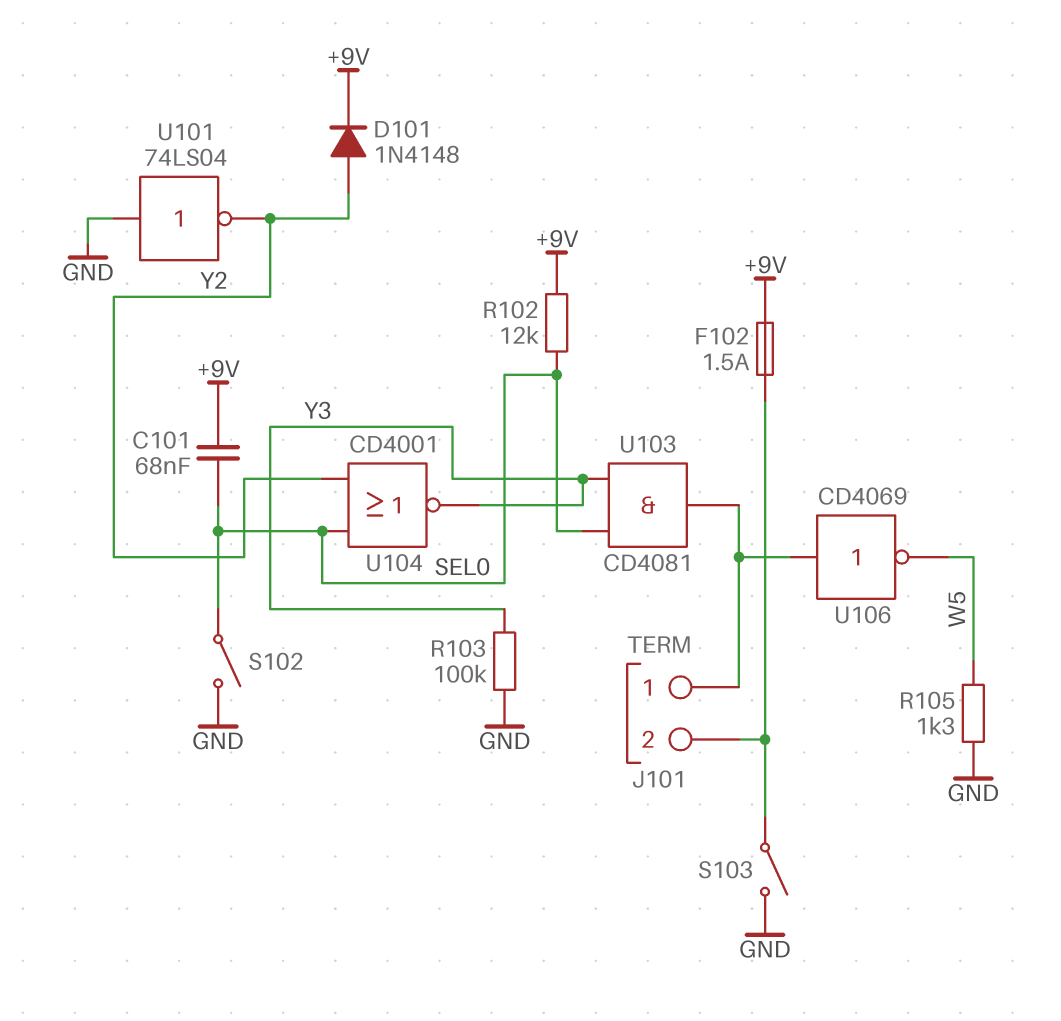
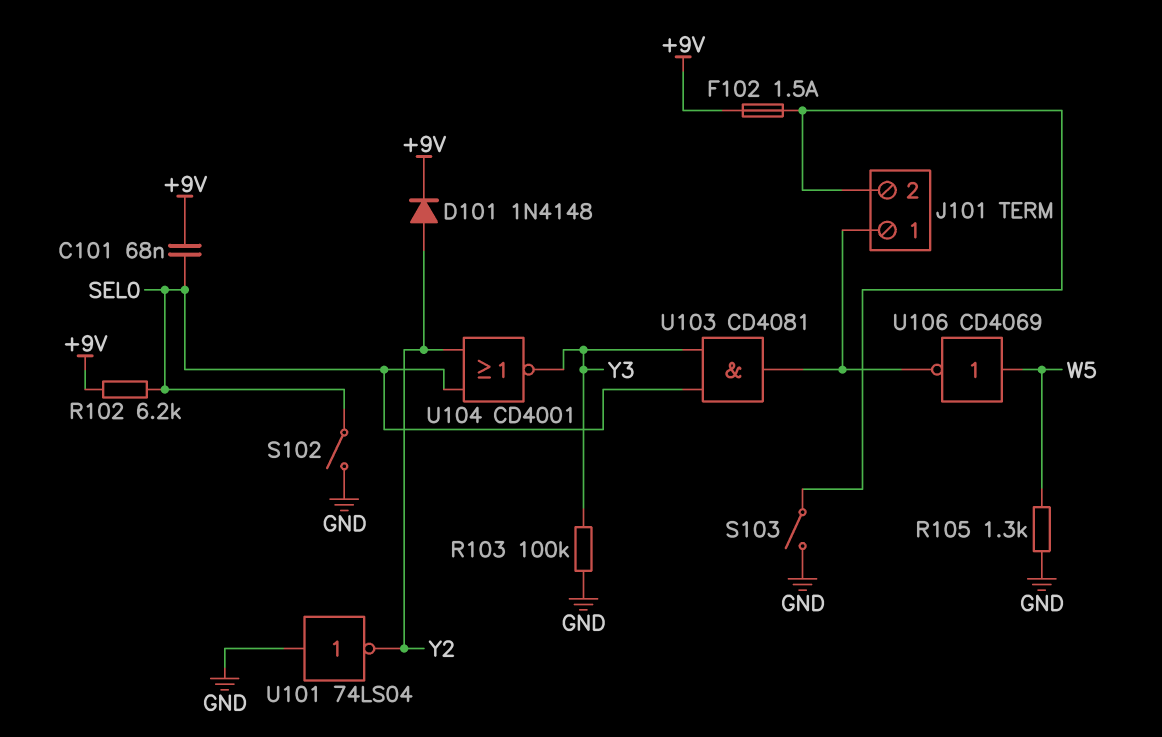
R102: 12k (+9V, SEL0) -> 6.2k (+9V, SEL0)
U106: NOT CD4069 (in J101/1, out W5) -> NOT CD4069 (in W5, out J101/1)

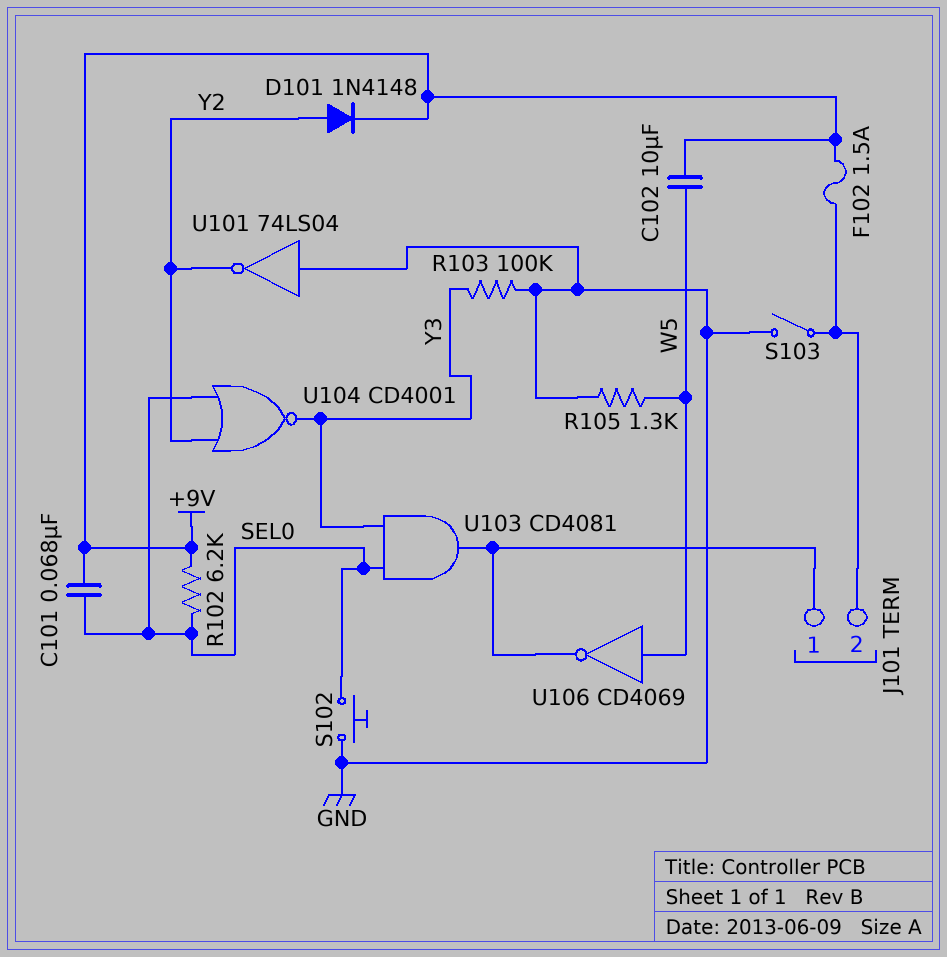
C102: none -> 10uF (+9V, W5)
S102: switch (GND, SEL0) -> button (GND, SEL0)

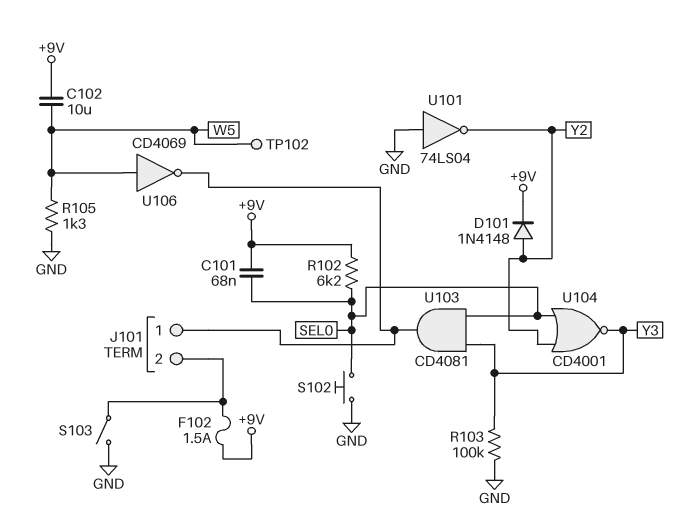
TP102: none -> test point (W5)

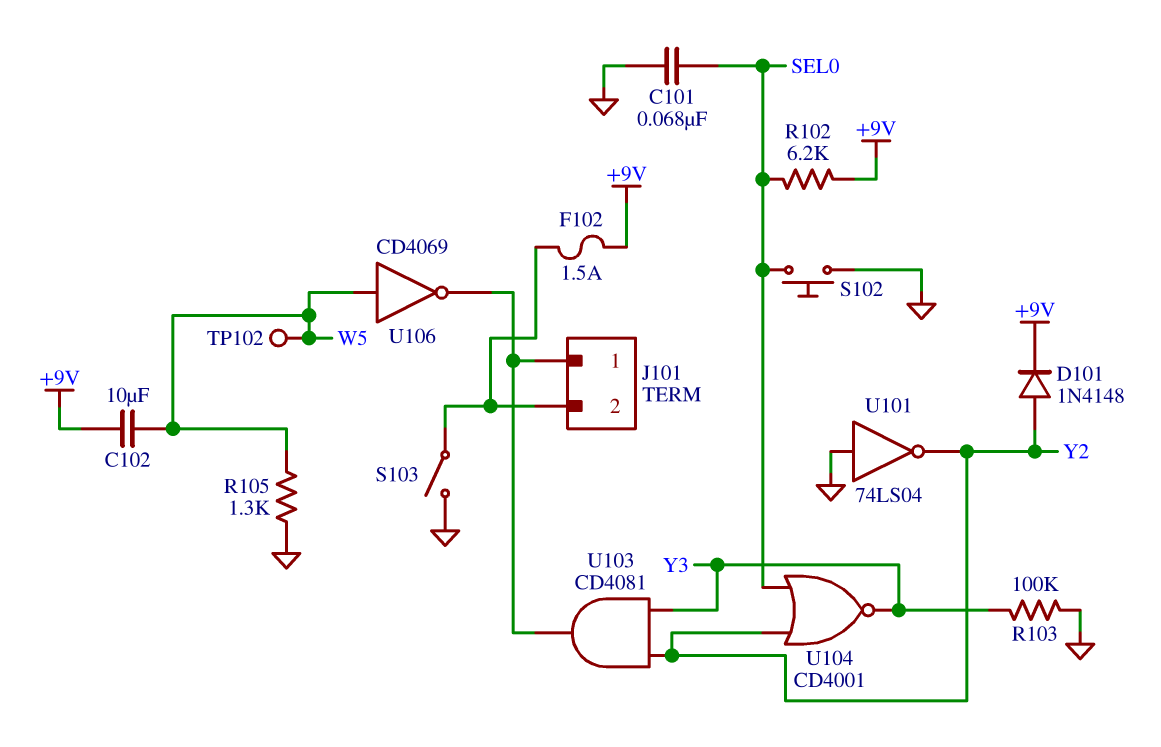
C101: 68nF (+9V, SEL0) -> 68nF (GND, SEL0)
U103: AND CD4081 (in SEL0, in Y3, out J101/1) -> AND CD4081 (in Y2, in Y3, out J101/1)

